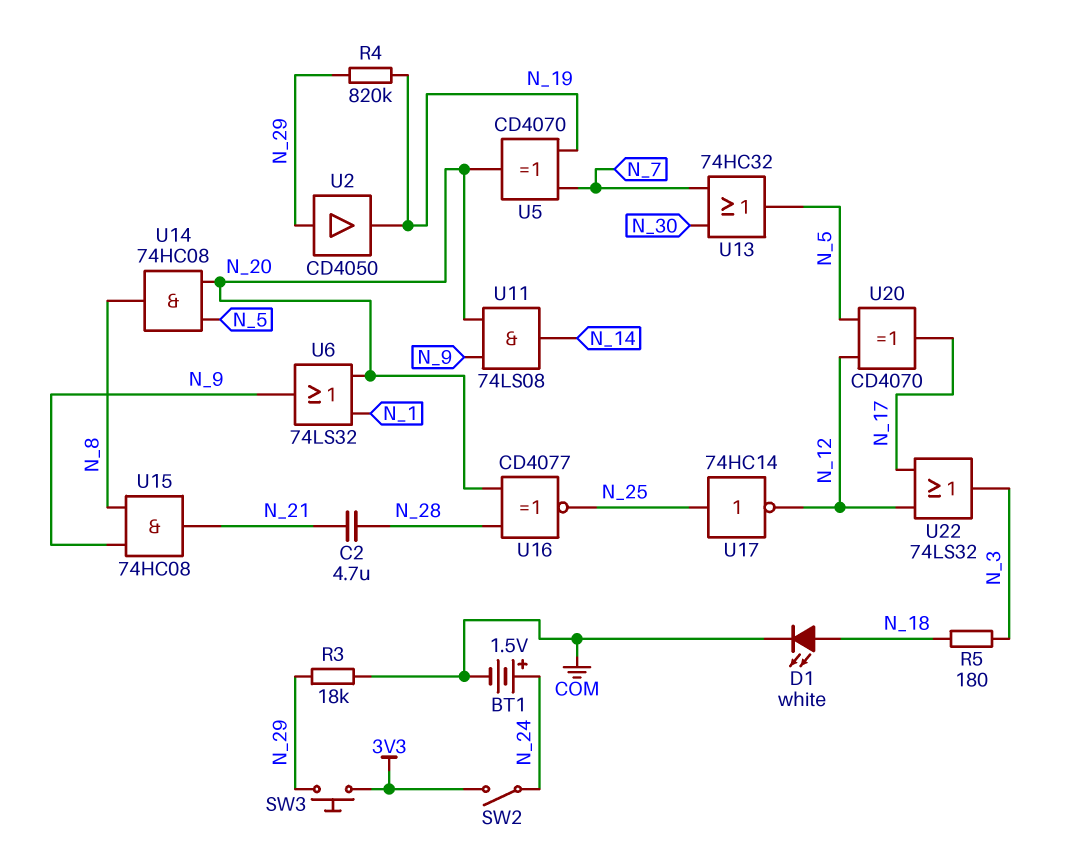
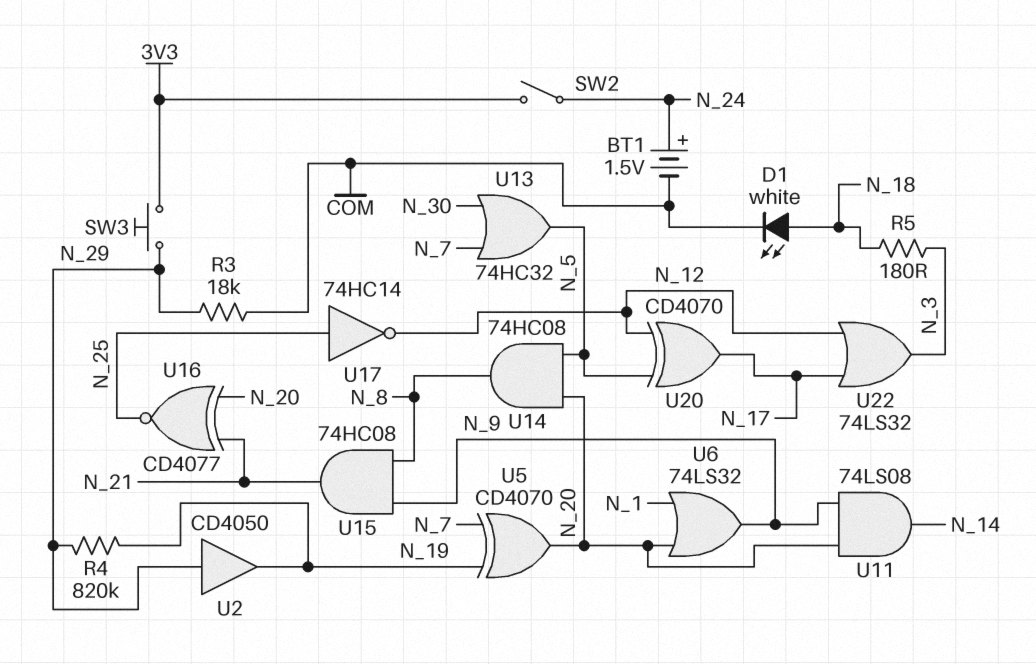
C2: 4.7uF (N_21, N_28) -> none
U16: XNOR CD4077 (in N_20, in N_28, out N_25) -> XNOR CD4077 (in N_20, in N_21, out N_25)

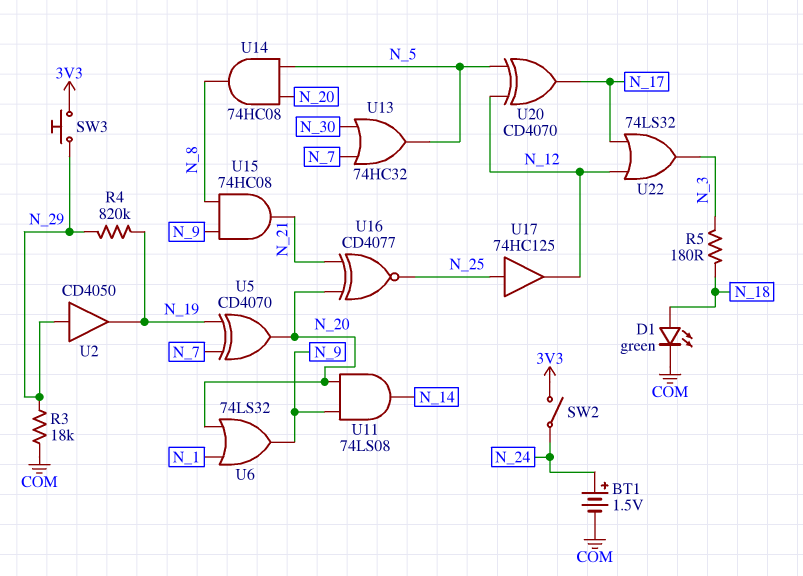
D1: LED white (A N_18, K COM) -> LED green (A N_18, K COM)
U17: NOT 74HC14 (in N_25, out N_12) -> buffer 74HC125 (in N_25, out N_12)

